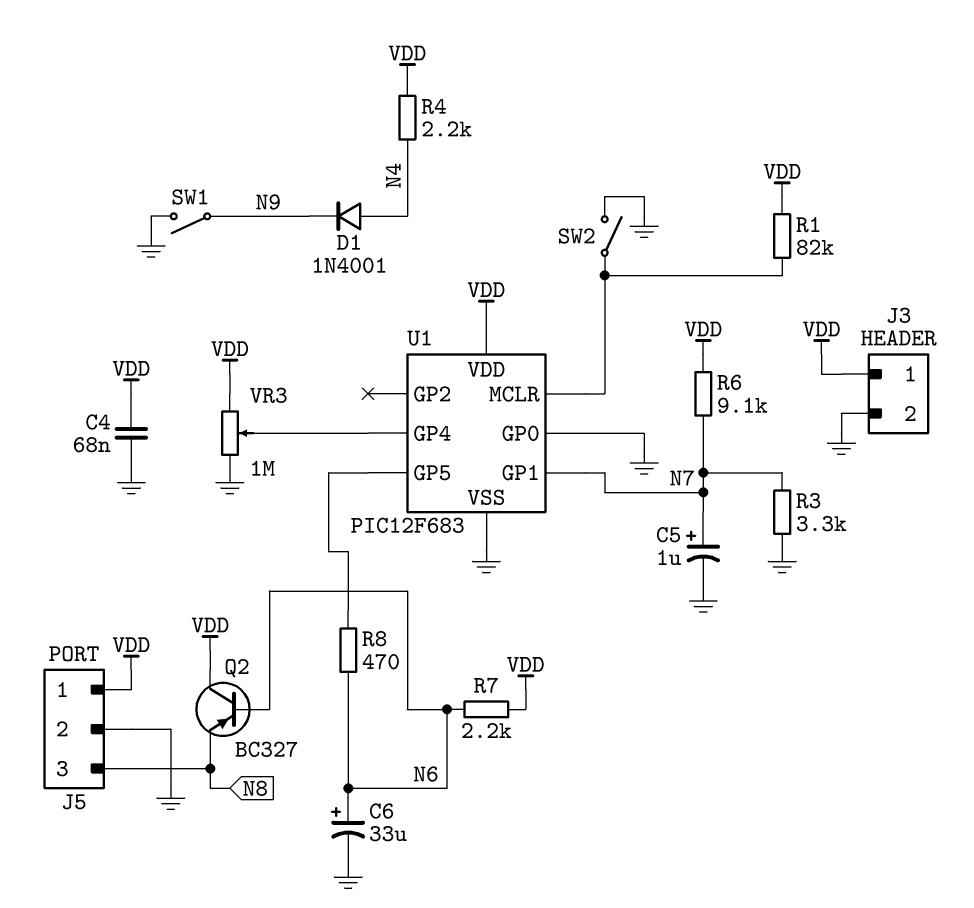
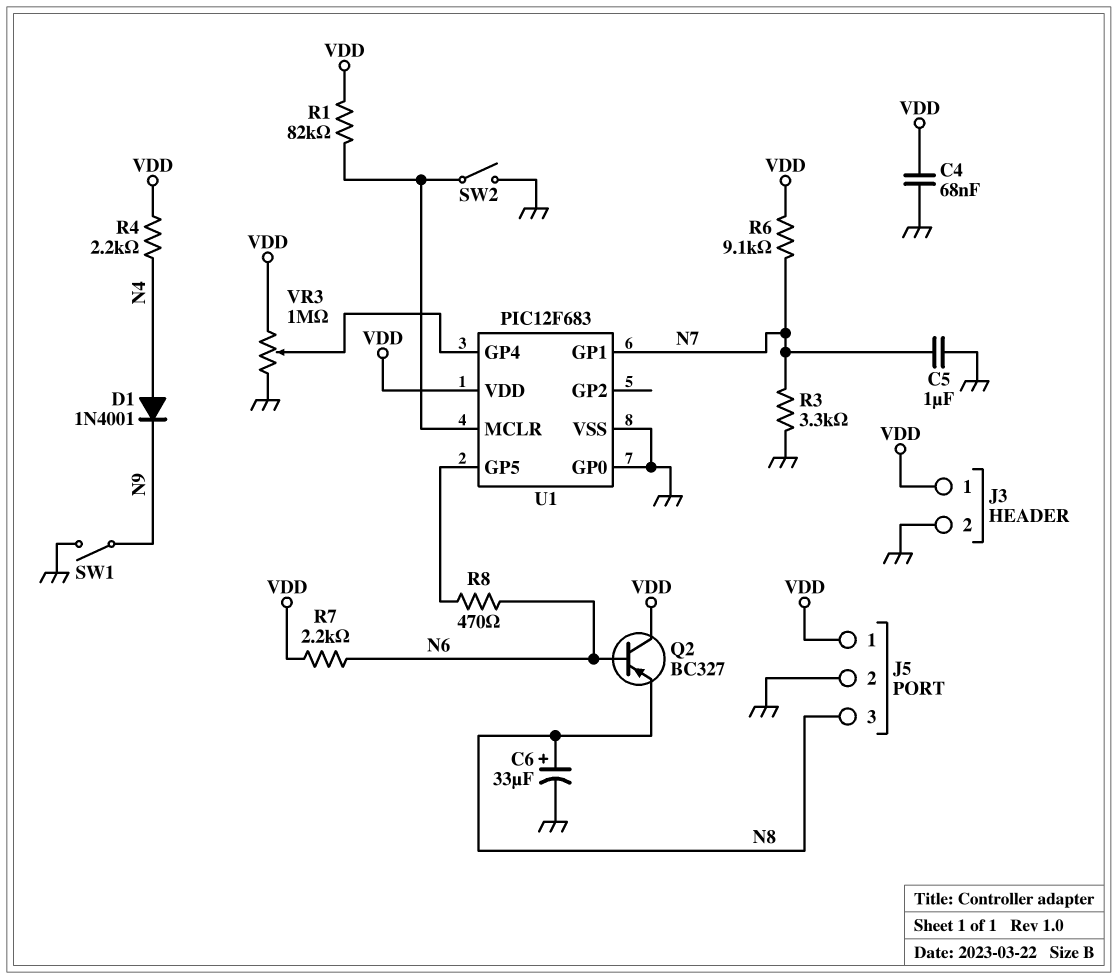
C5: 1uF (plus N7, minus GND) -> 1uF (GND, N7)
C6: 33uF (plus N6, minus GND) -> 33uF (plus N8, minus GND)

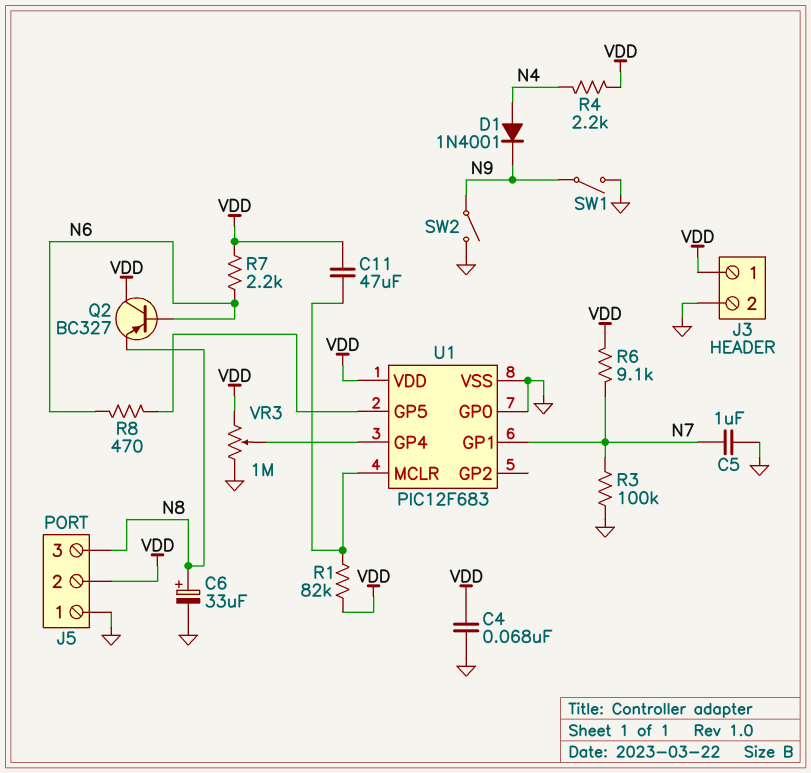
C11: none -> 47uF (U1/MCLR, VDD)
J5 pin 1: VDD -> GND
J5 pin 2: GND -> VDD
R3: 3.3k (GND, N7) -> 100k (GND, N7)
SW2: switch (GND, U1/MCLR) -> switch (GND, N9)

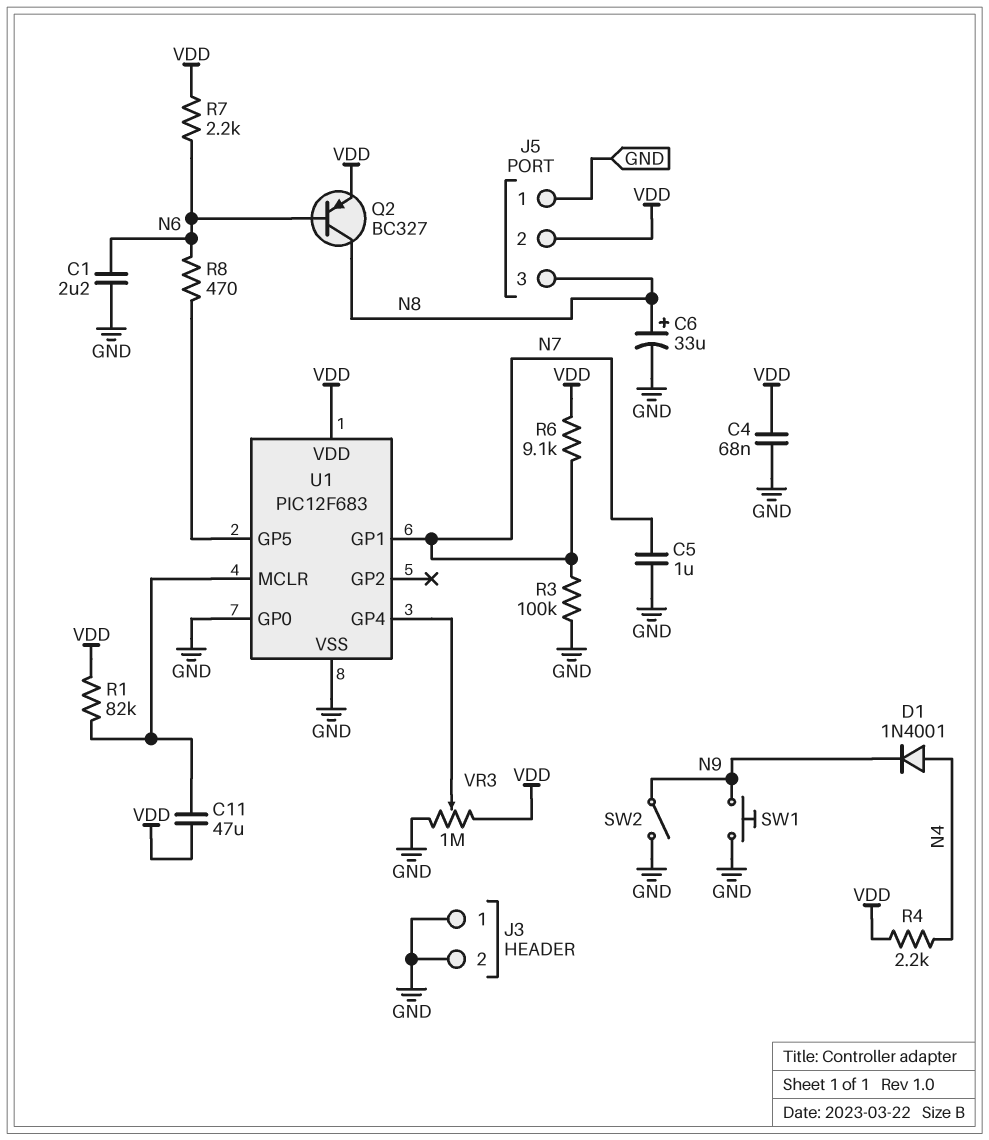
C1: none -> 2.2uF (GND, N6)
J3 pin 1: VDD -> GND
Q2: PNP BC327 (B N6, C VDD, E N8) -> PNP BC327 (B N6, C N8, E VDD)
SW1: switch (GND, N9) -> button (GND, N9)

